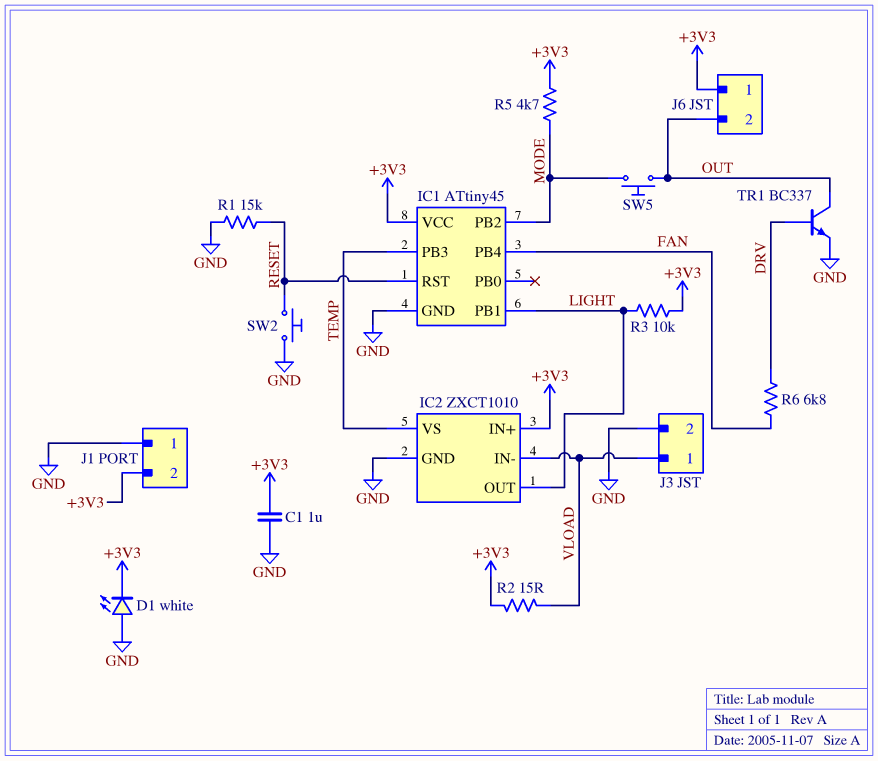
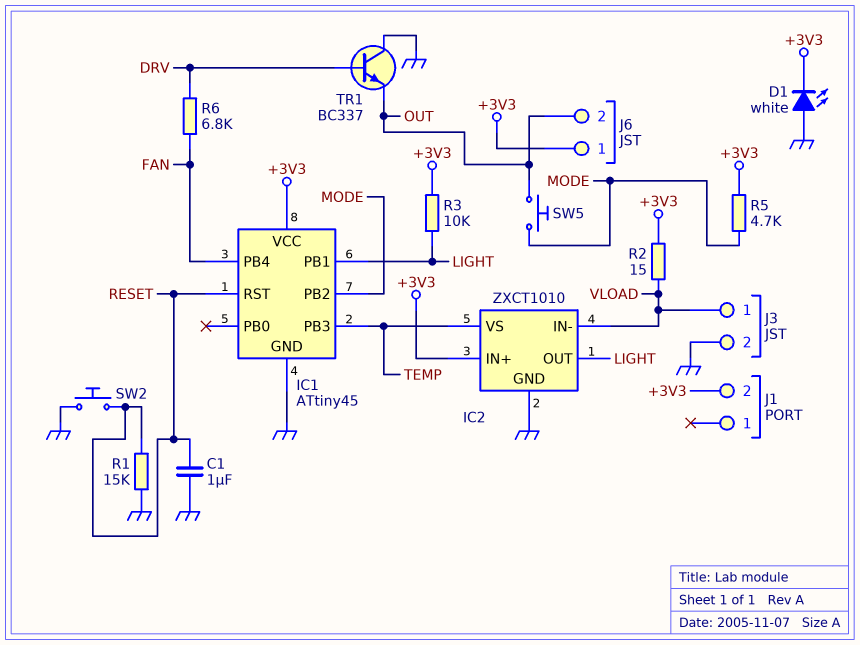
C1: 1uF (+3V3, GND) -> 1uF (GND, RESET)
J1 pin 1: GND -> none
TR1: NPN BC337 (B DRV, C OUT, E GND) -> NPN BC337 (B DRV, C GND, E OUT)

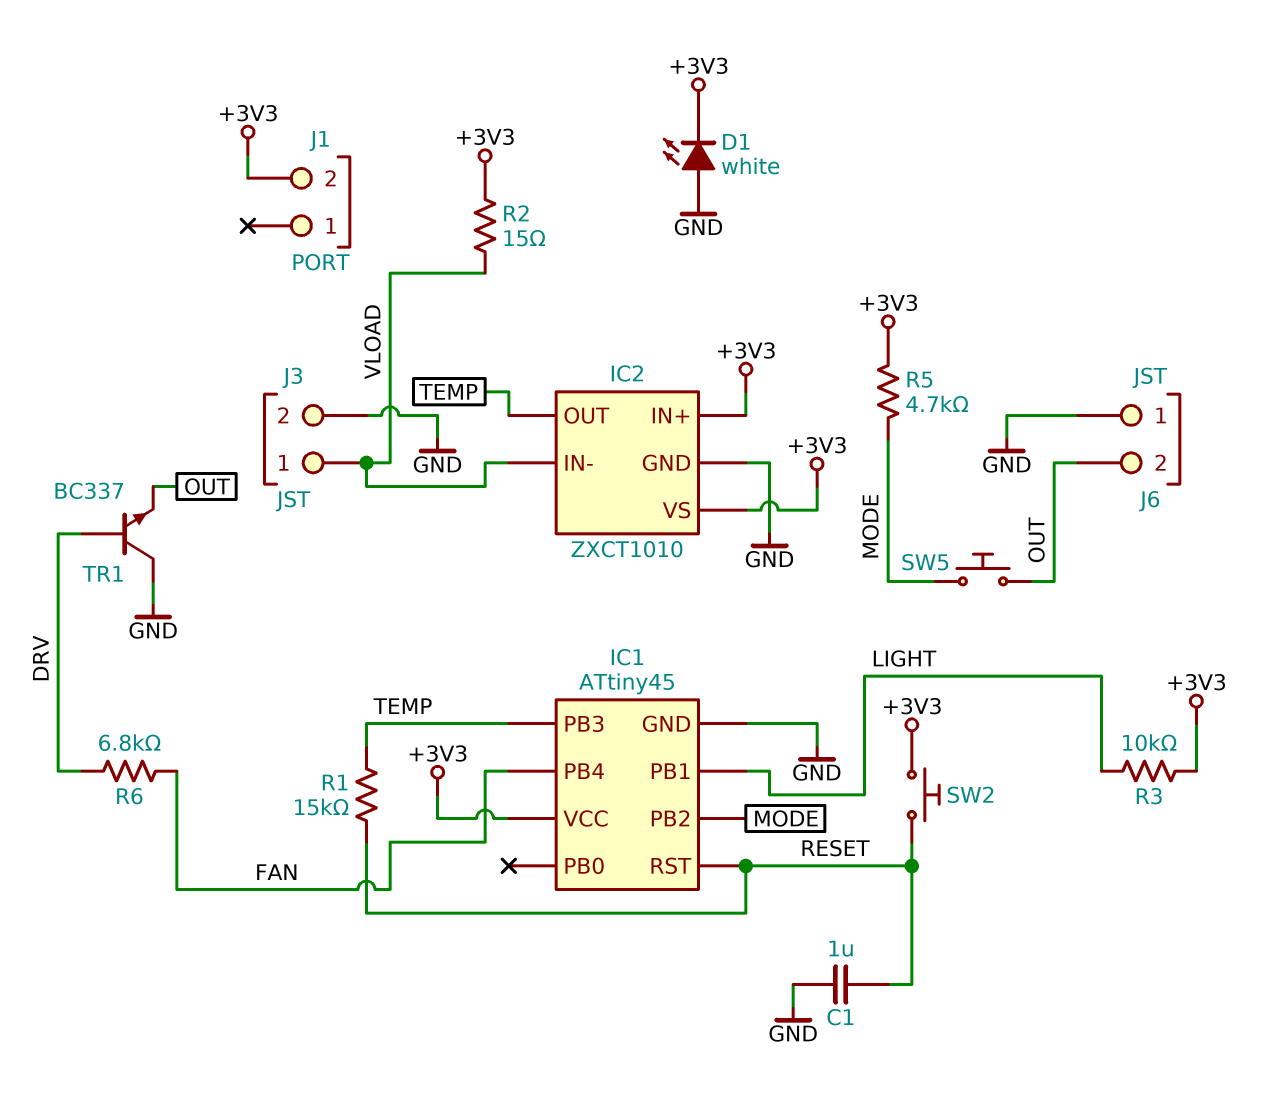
IC2 pin OUT: LIGHT -> TEMP
IC2 pin VS: TEMP -> +3V3
J6 pin 1: +3V3 -> GND
R1: 15k (GND, RESET) -> 15k (RESET, TEMP)
SW2: button (GND, RESET) -> button (+3V3, RESET)

